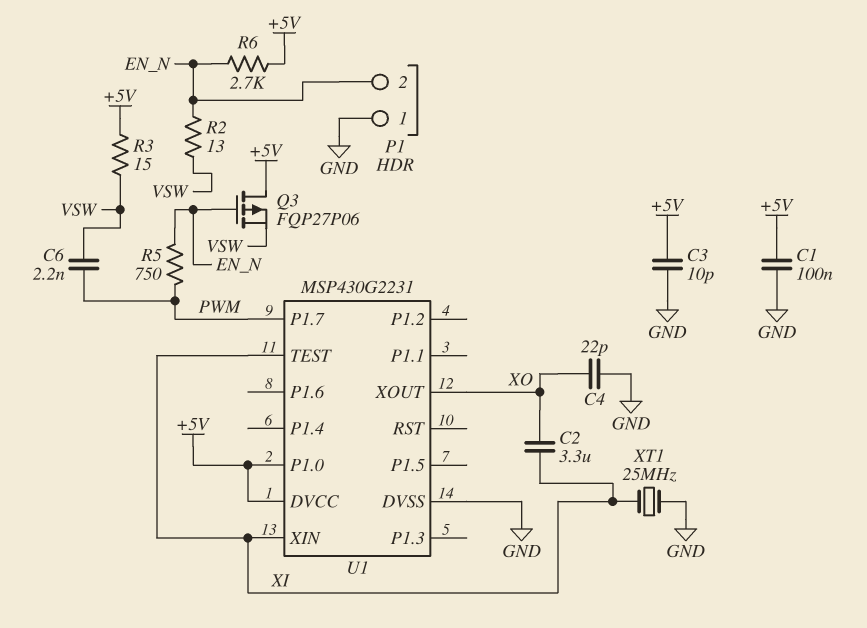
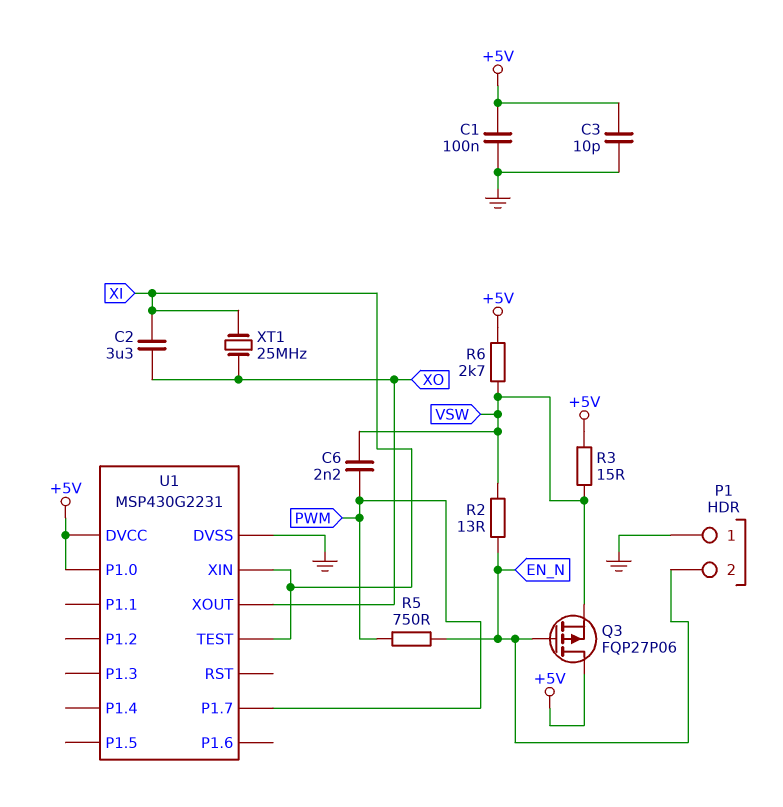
C4: 22pF (GND, XO) -> none
R6: 2.7k (+5V, EN_N) -> 2.7k (+5V, VSW)
XT1: 25MHz (GND, XI) -> 25MHz (XI, XO)

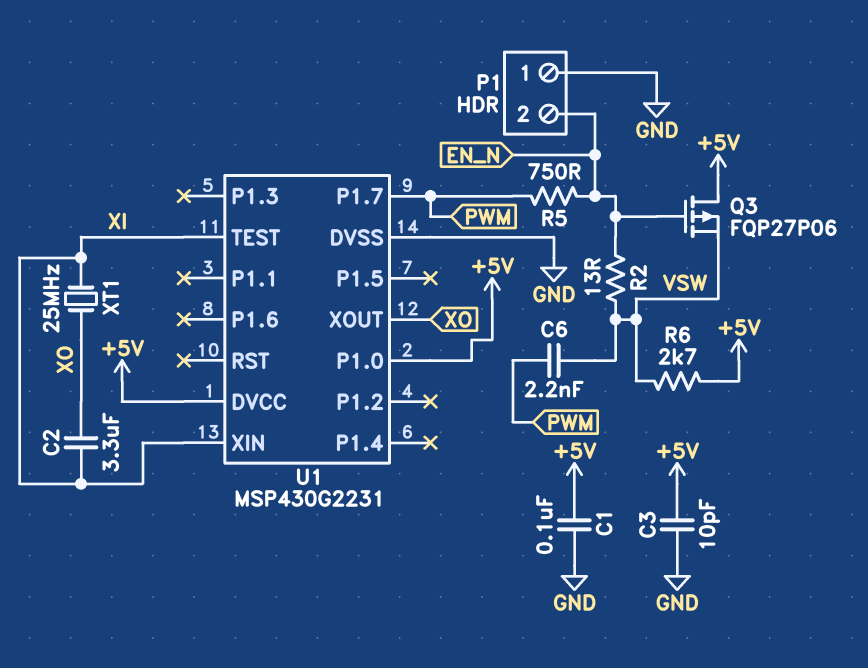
R3: 15 (+5V, VSW) -> none

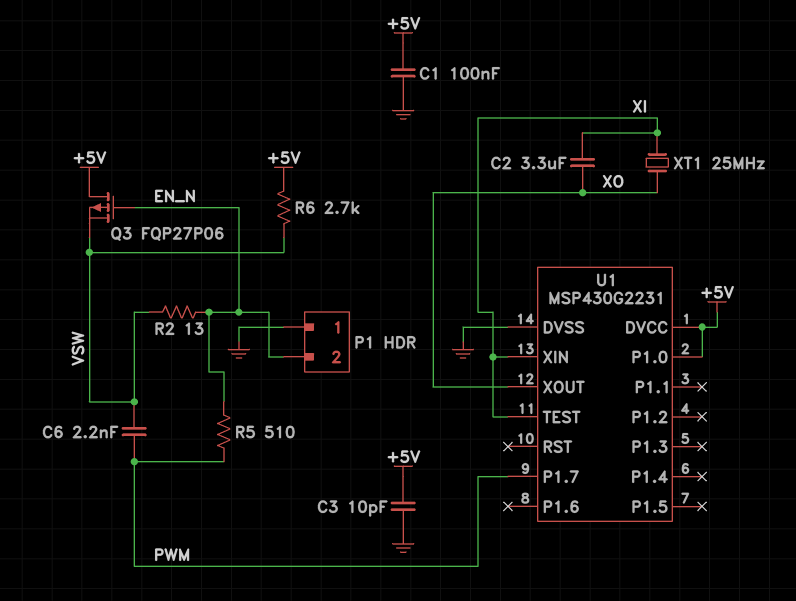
R5: 750 (EN_N, PWM) -> 510 (EN_N, PWM)

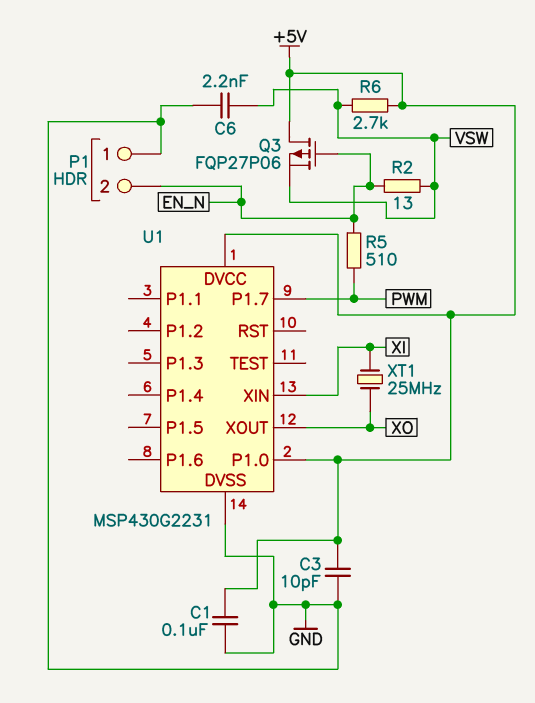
C2: 3.3uF (XI, XO) -> none
C6: 2.2nF (PWM, VSW) -> 2.2nF (GND, VSW)
U1 pin TEST: XI -> none

